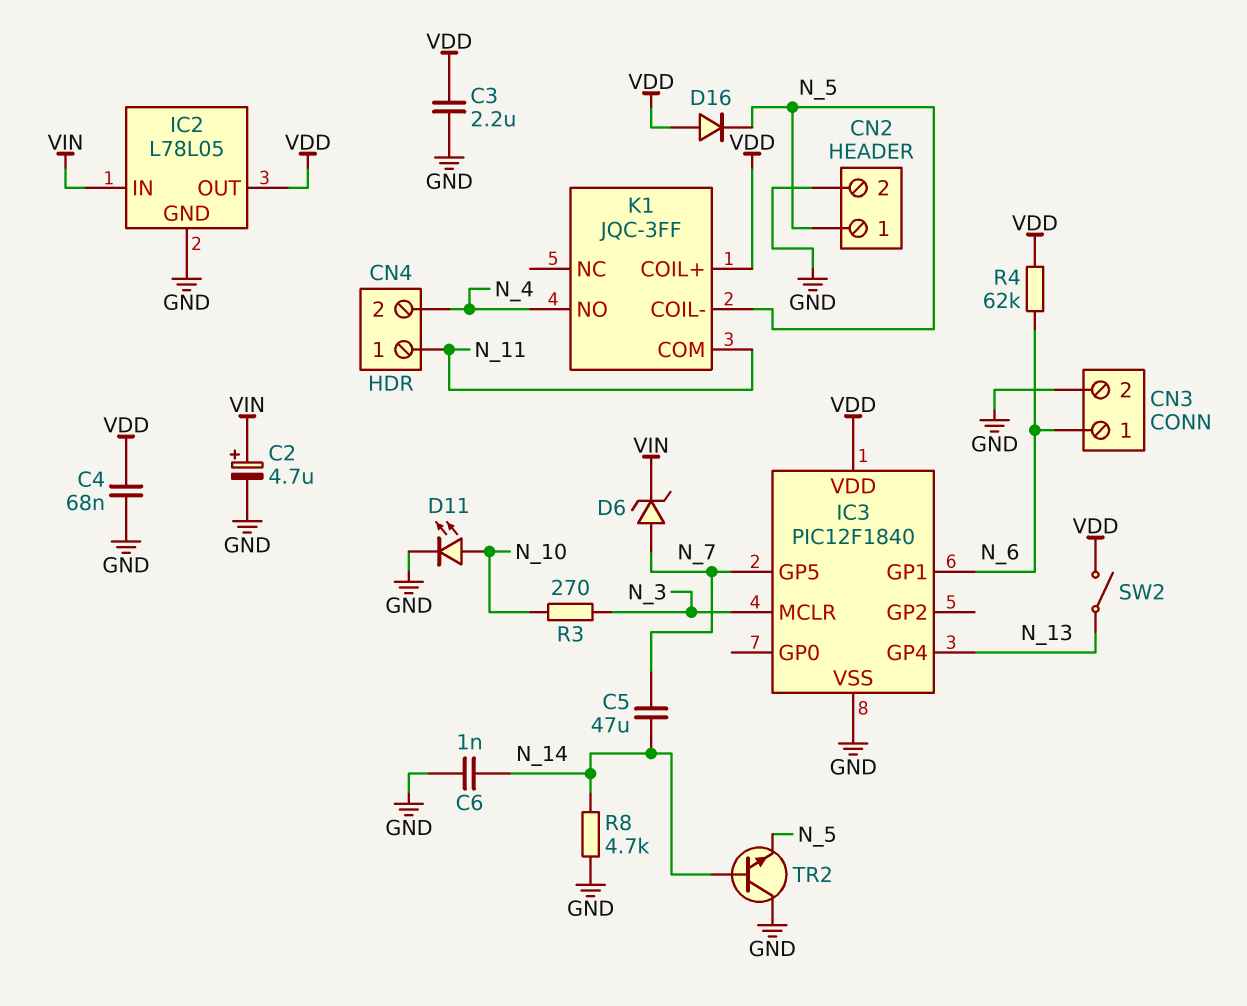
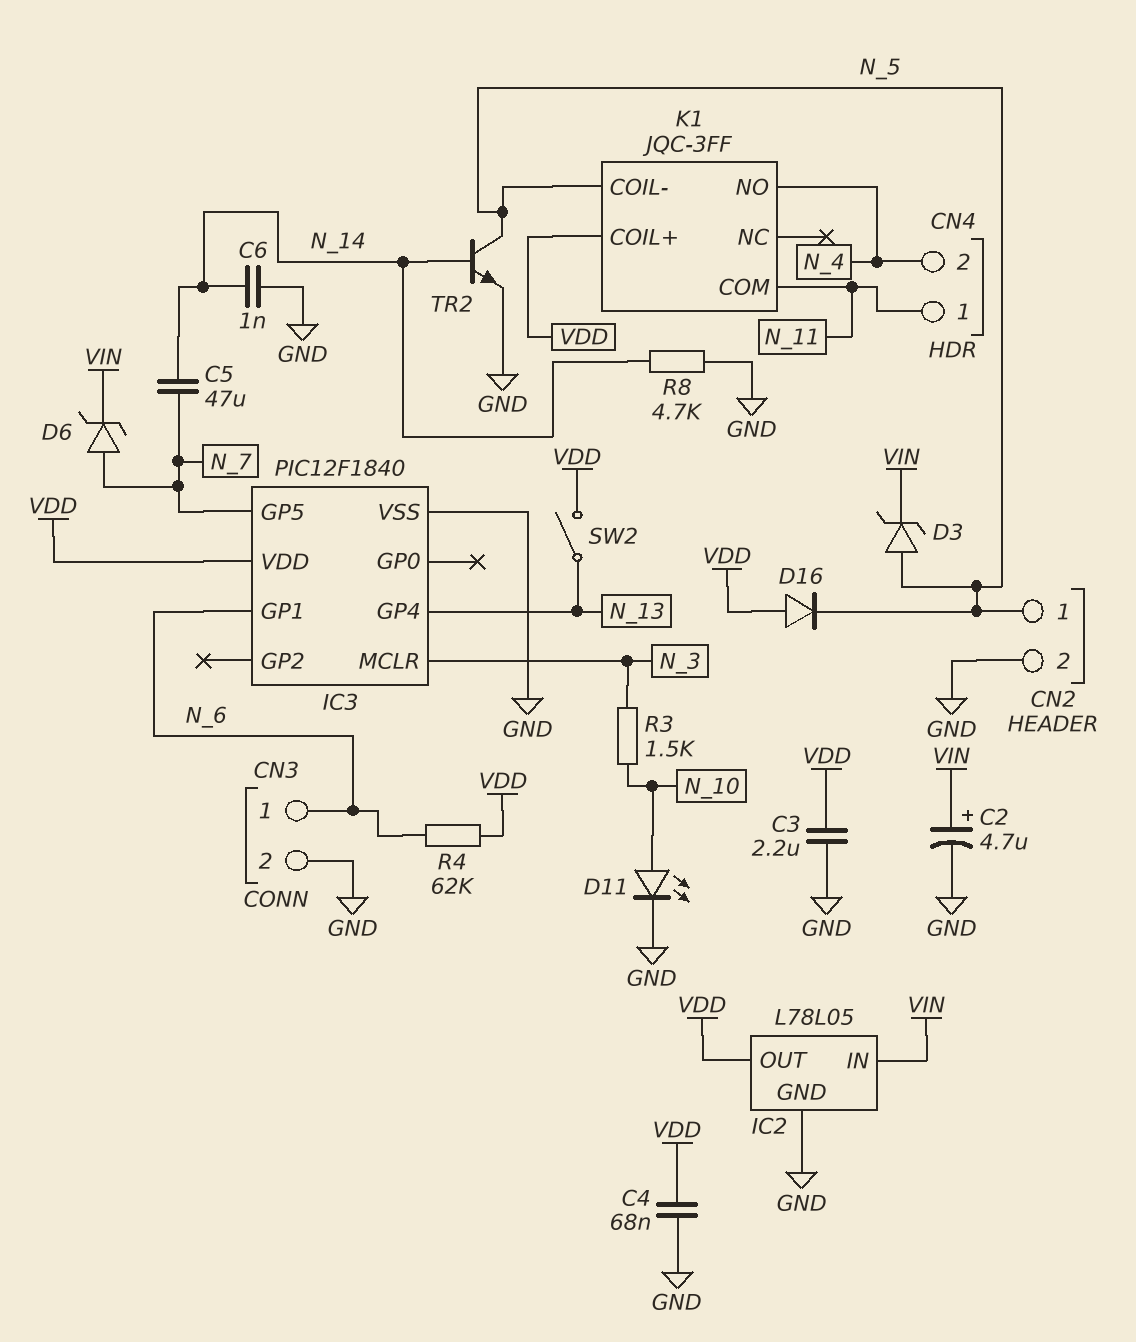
D3: none -> zener (A N_5, K VIN)
R3: 270 (N_3, N_10) -> 1.5k (N_3, N_10)
TR2: NPN (B N_14, C GND, E N_5) -> NPN (B N_14, C N_5, E GND)

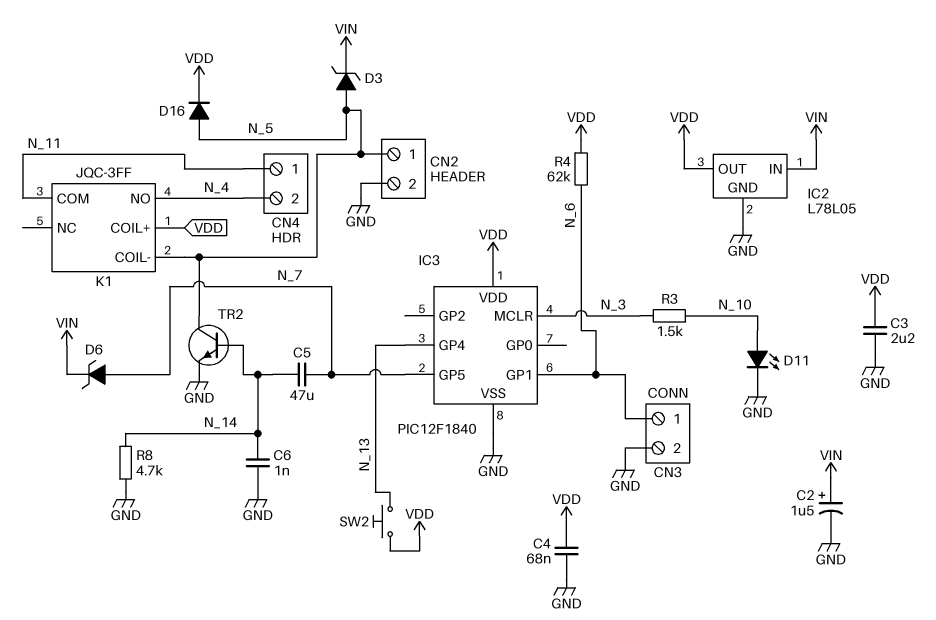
C2: 4.7uF (plus VIN, minus GND) -> 1.5uF (plus VIN, minus GND)
D16: diode (A VDD, K N_5) -> diode (A N_5, K VDD)
SW2: switch (N_13, VDD) -> button (N_13, VDD)

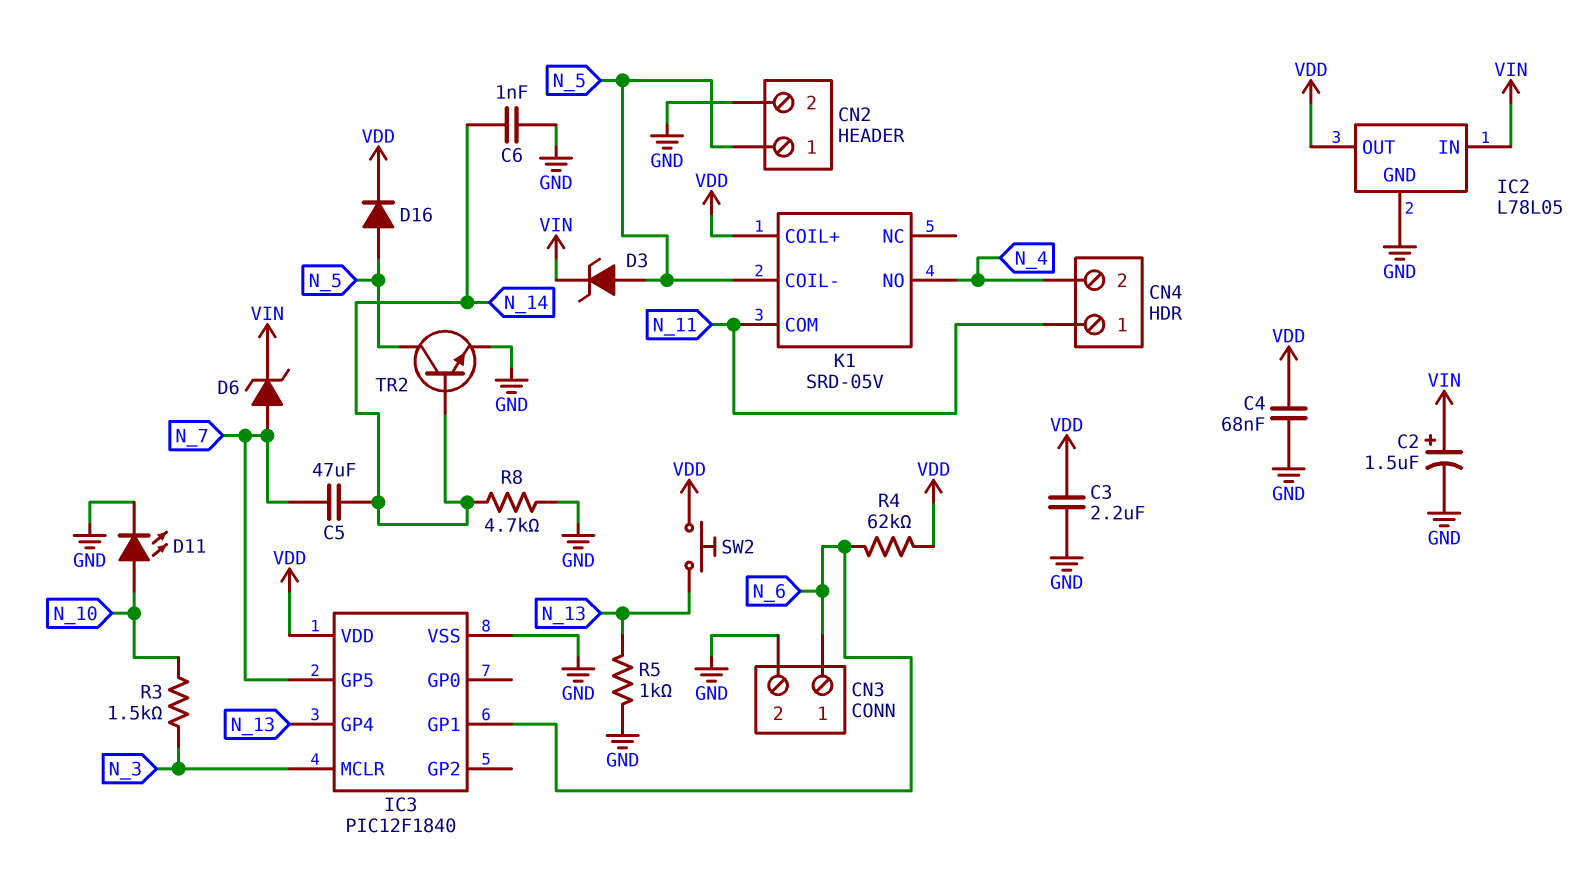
K1: JQC-3FF -> SRD-05V
R5: none -> 1k (GND, N_13)

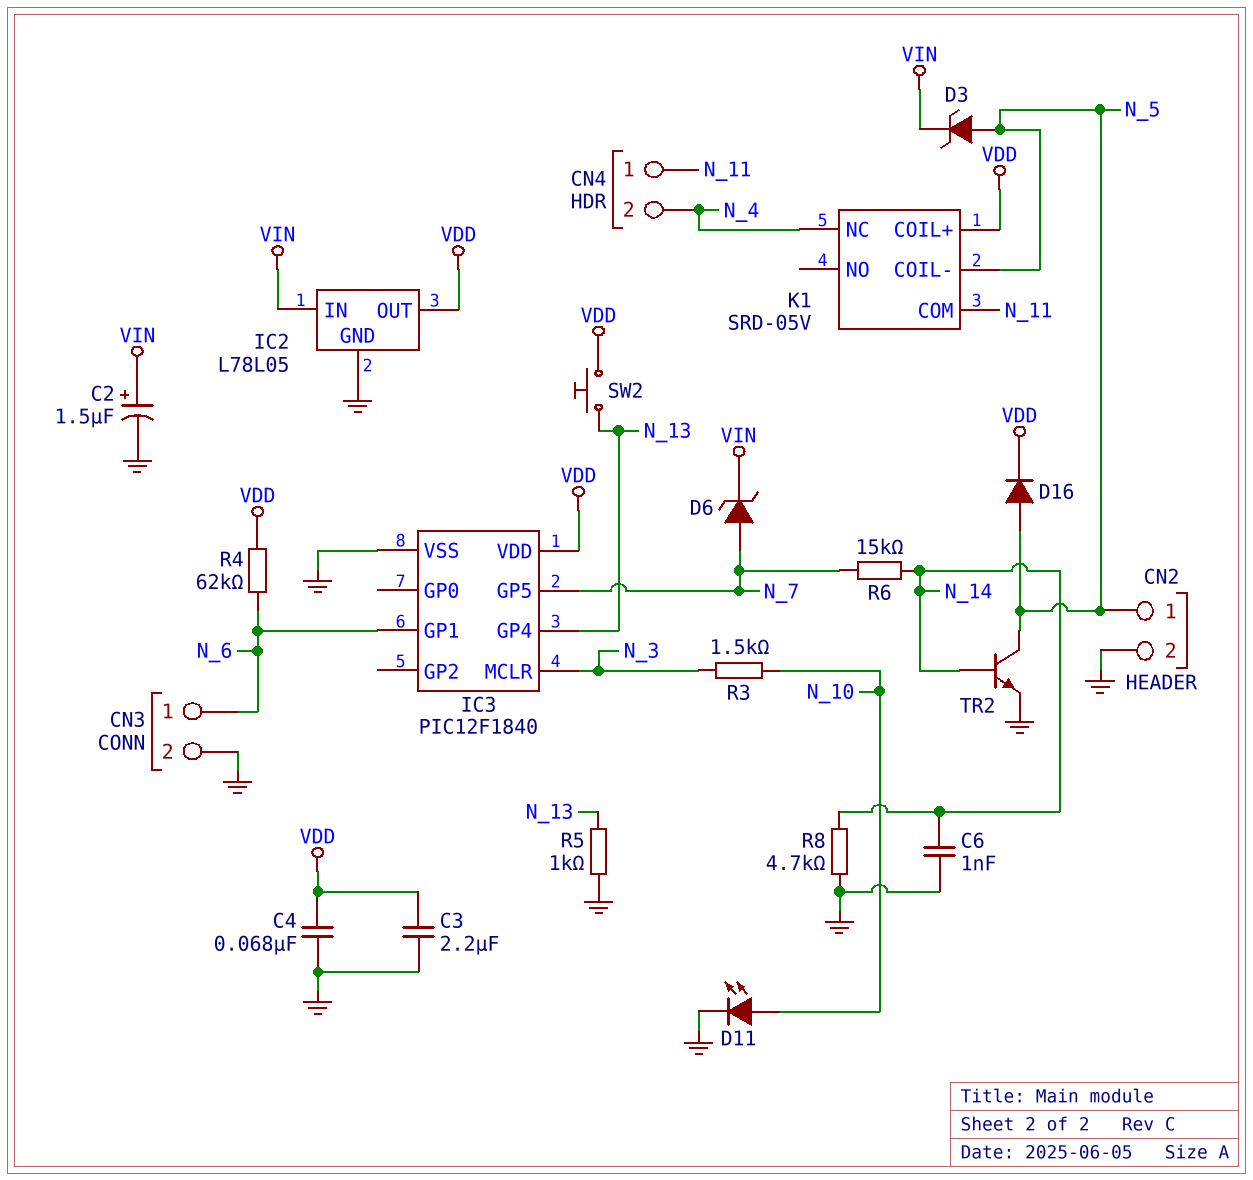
C5: 47uF (N_7, N_14) -> none
K1 pin NC: none -> N_4
K1 pin NO: N_4 -> none
R6: none -> 15k (N_7, N_14)

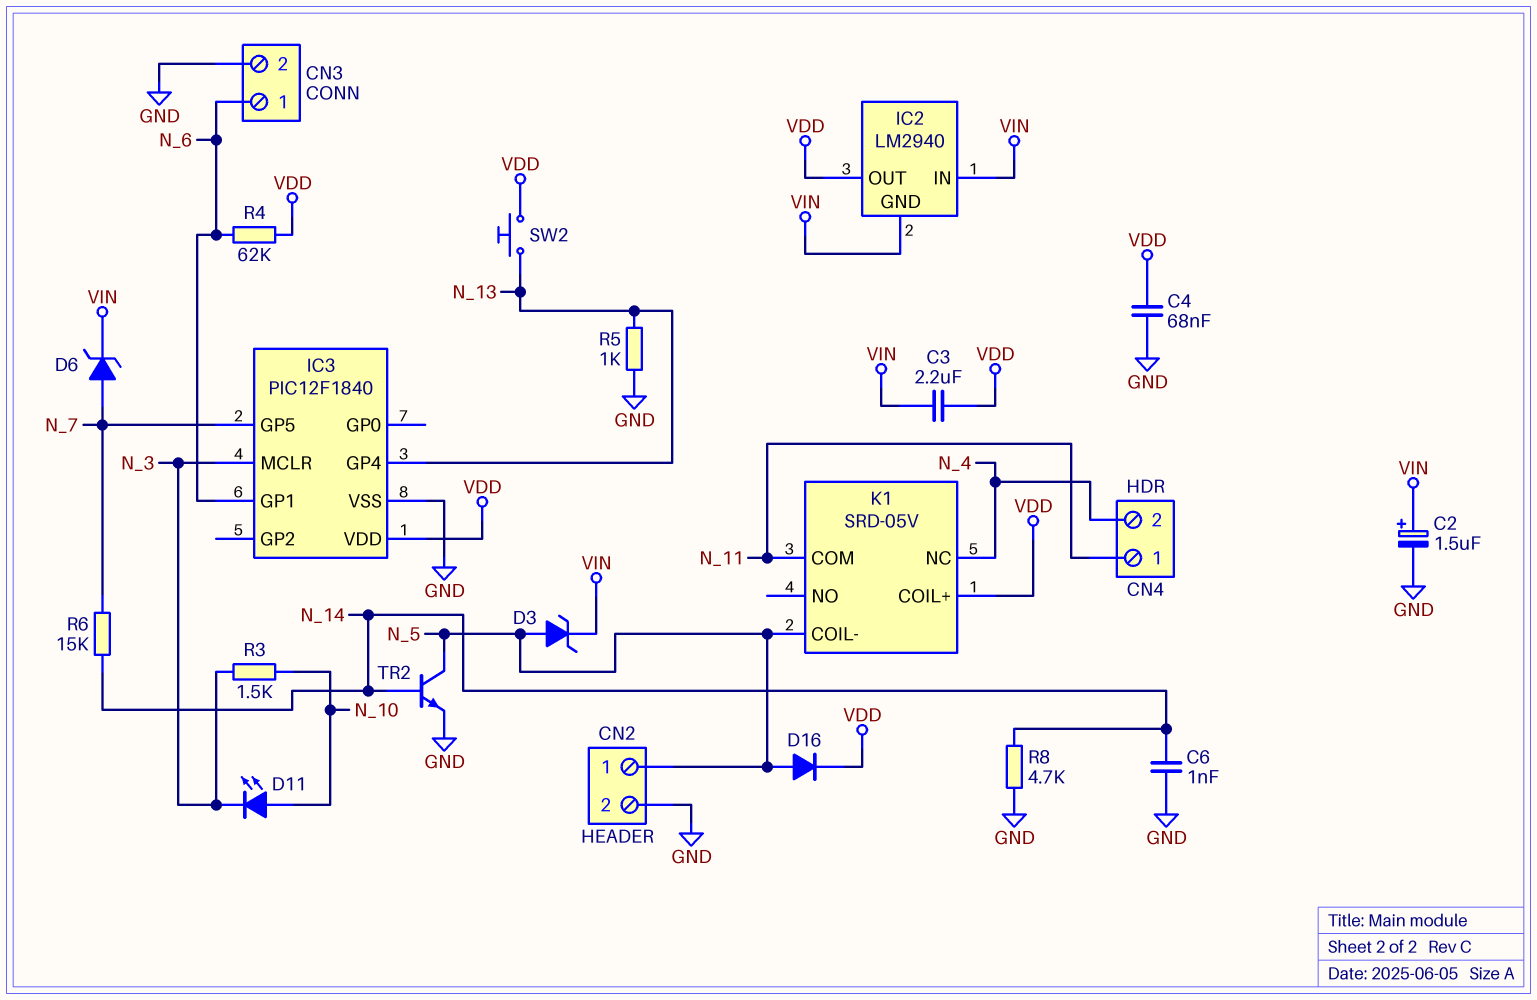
C3: 2.2uF (GND, VDD) -> 2.2uF (VDD, VIN)
D11: LED (A N_10, K GND) -> LED (A N_10, K N_3)
IC2: L78L05 -> LM2940
IC2 pin GND: GND -> VIN

